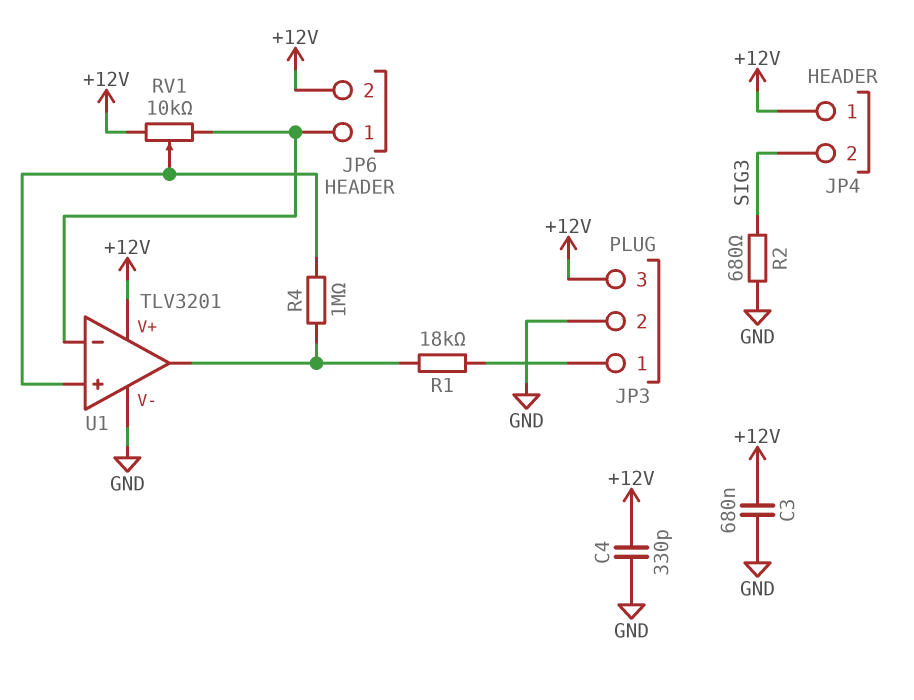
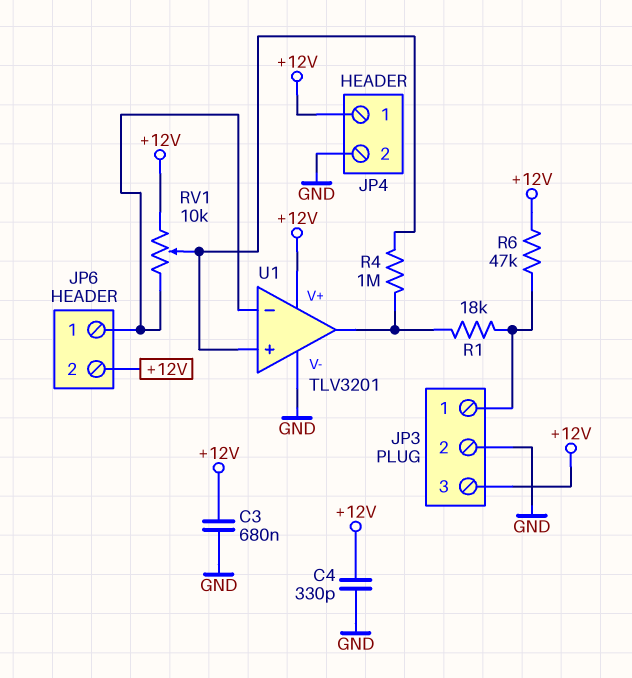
JP4 pin 2: SIG3 -> GND
R2: 680 (GND, SIG3) -> none
R6: none -> 47k (+12V, JP3/1)

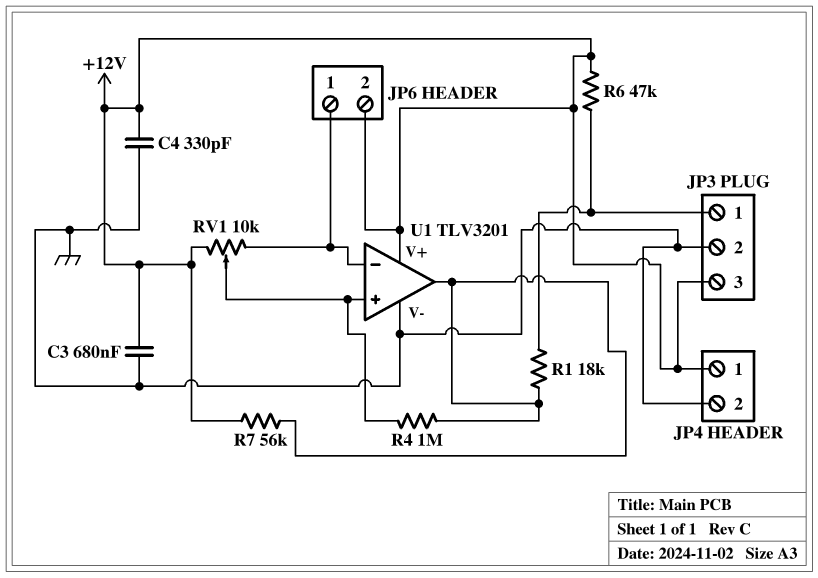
R7: none -> 56k (+12V, U1/out)

